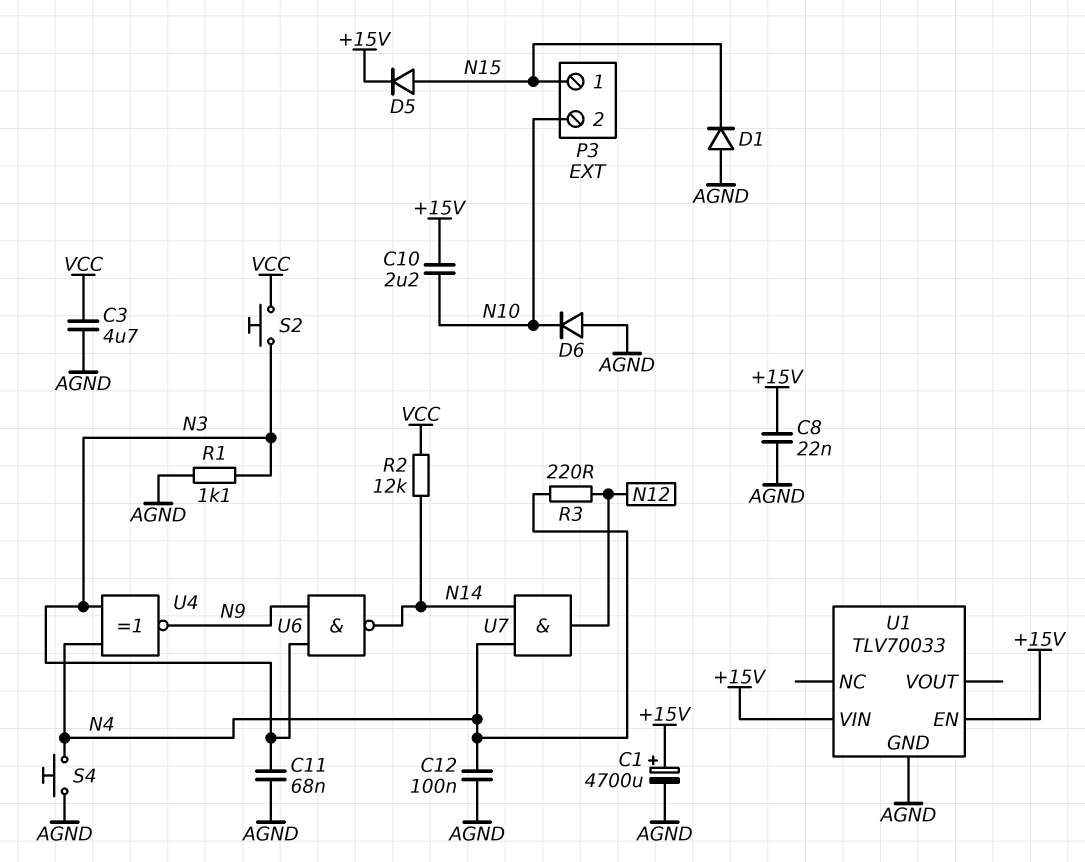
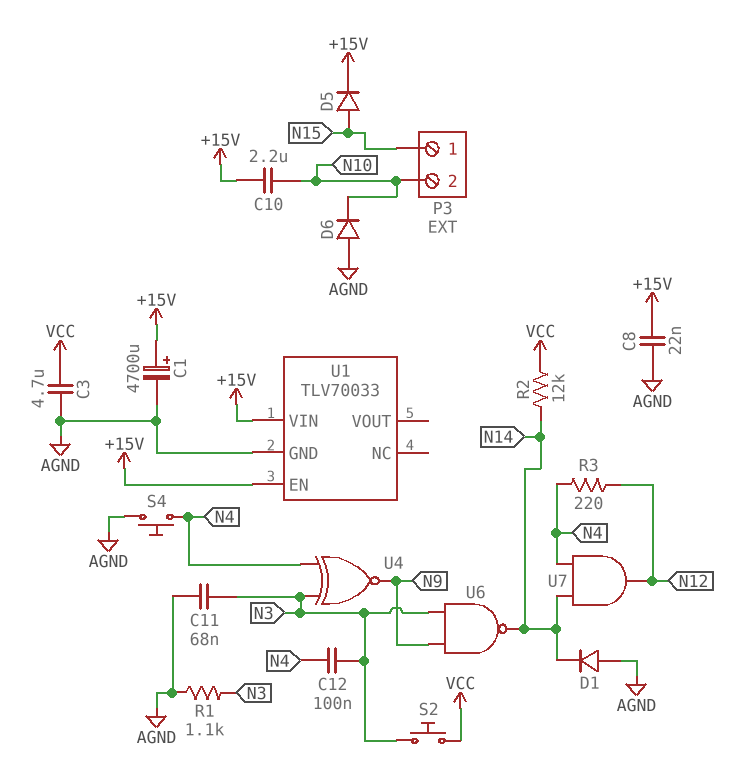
C12: 100nF (AGND, N4) -> 100nF (N3, N4)
D1: diode (A AGND, K N15) -> diode (A AGND, K N14)

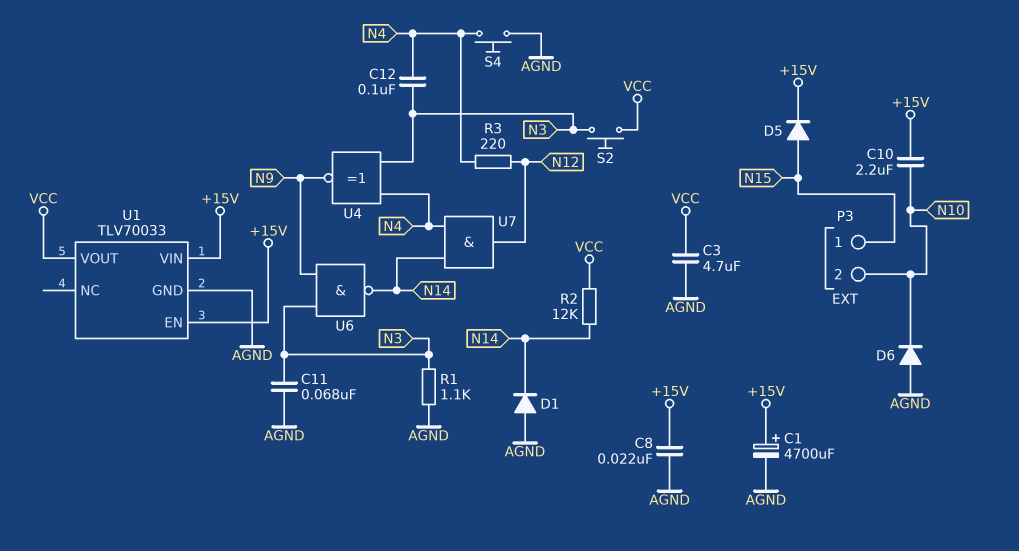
U1 pin VOUT: none -> VCC

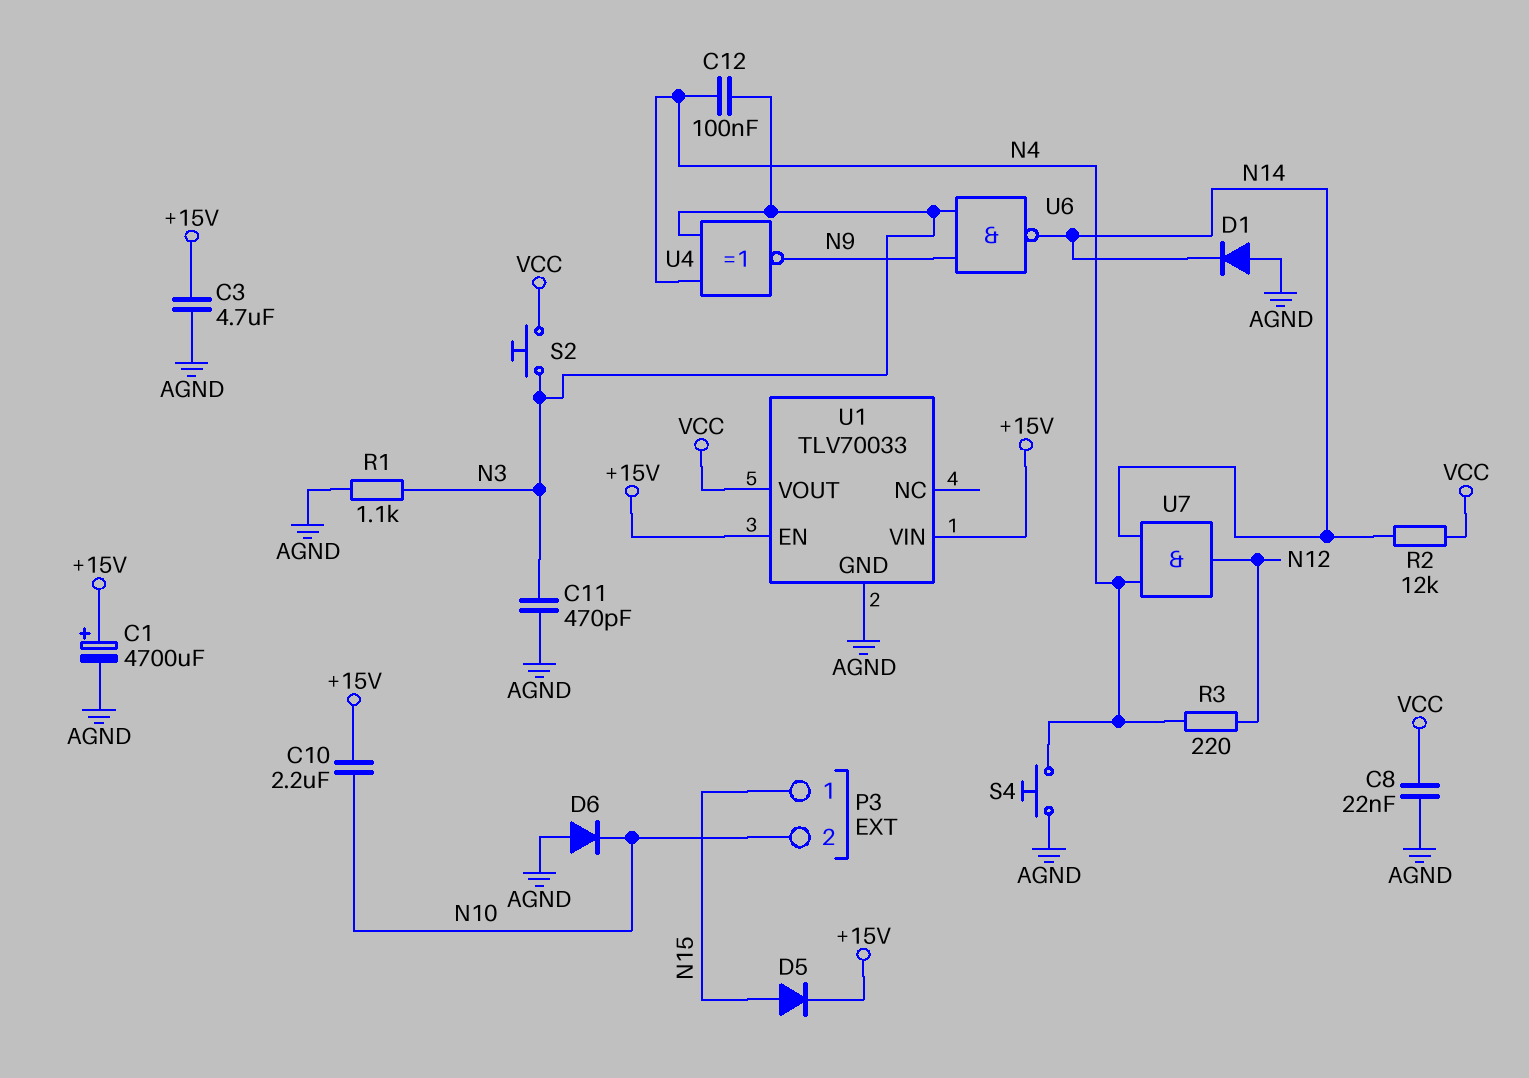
C3: 4.7uF (AGND, VCC) -> 4.7uF (+15V, AGND)
C8: 22nF (+15V, AGND) -> 22nF (AGND, VCC)
C11: 68nF (AGND, N3) -> 470pF (AGND, N3)

